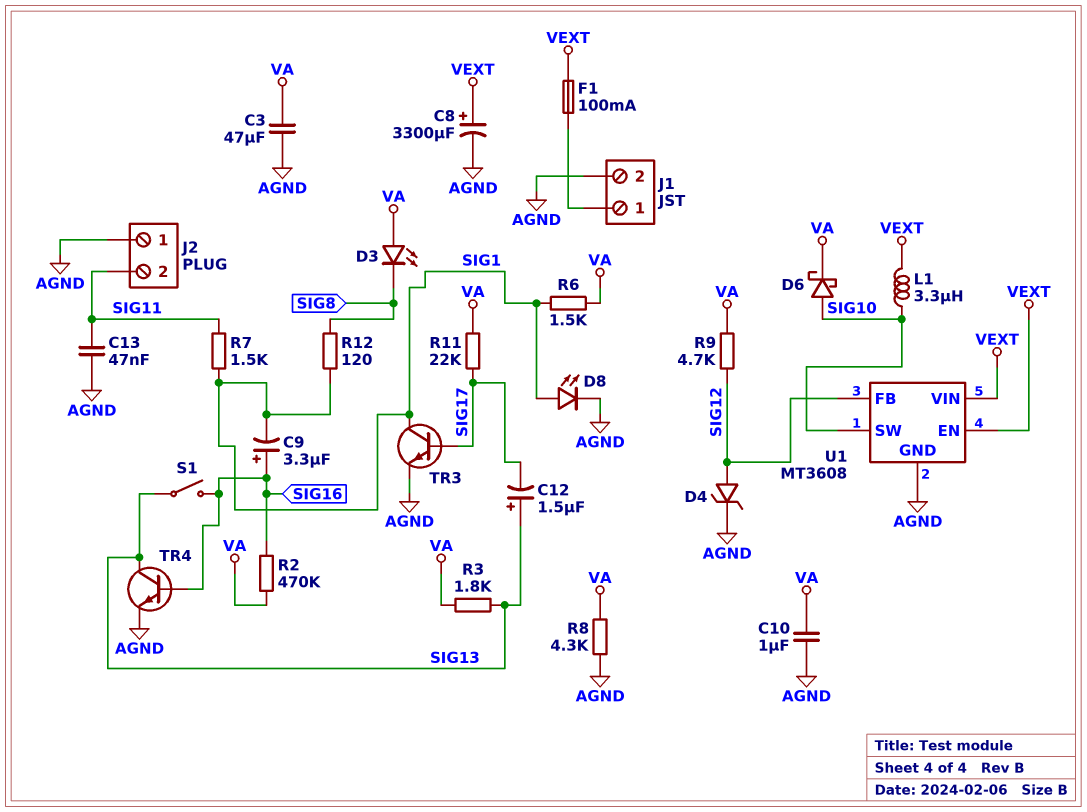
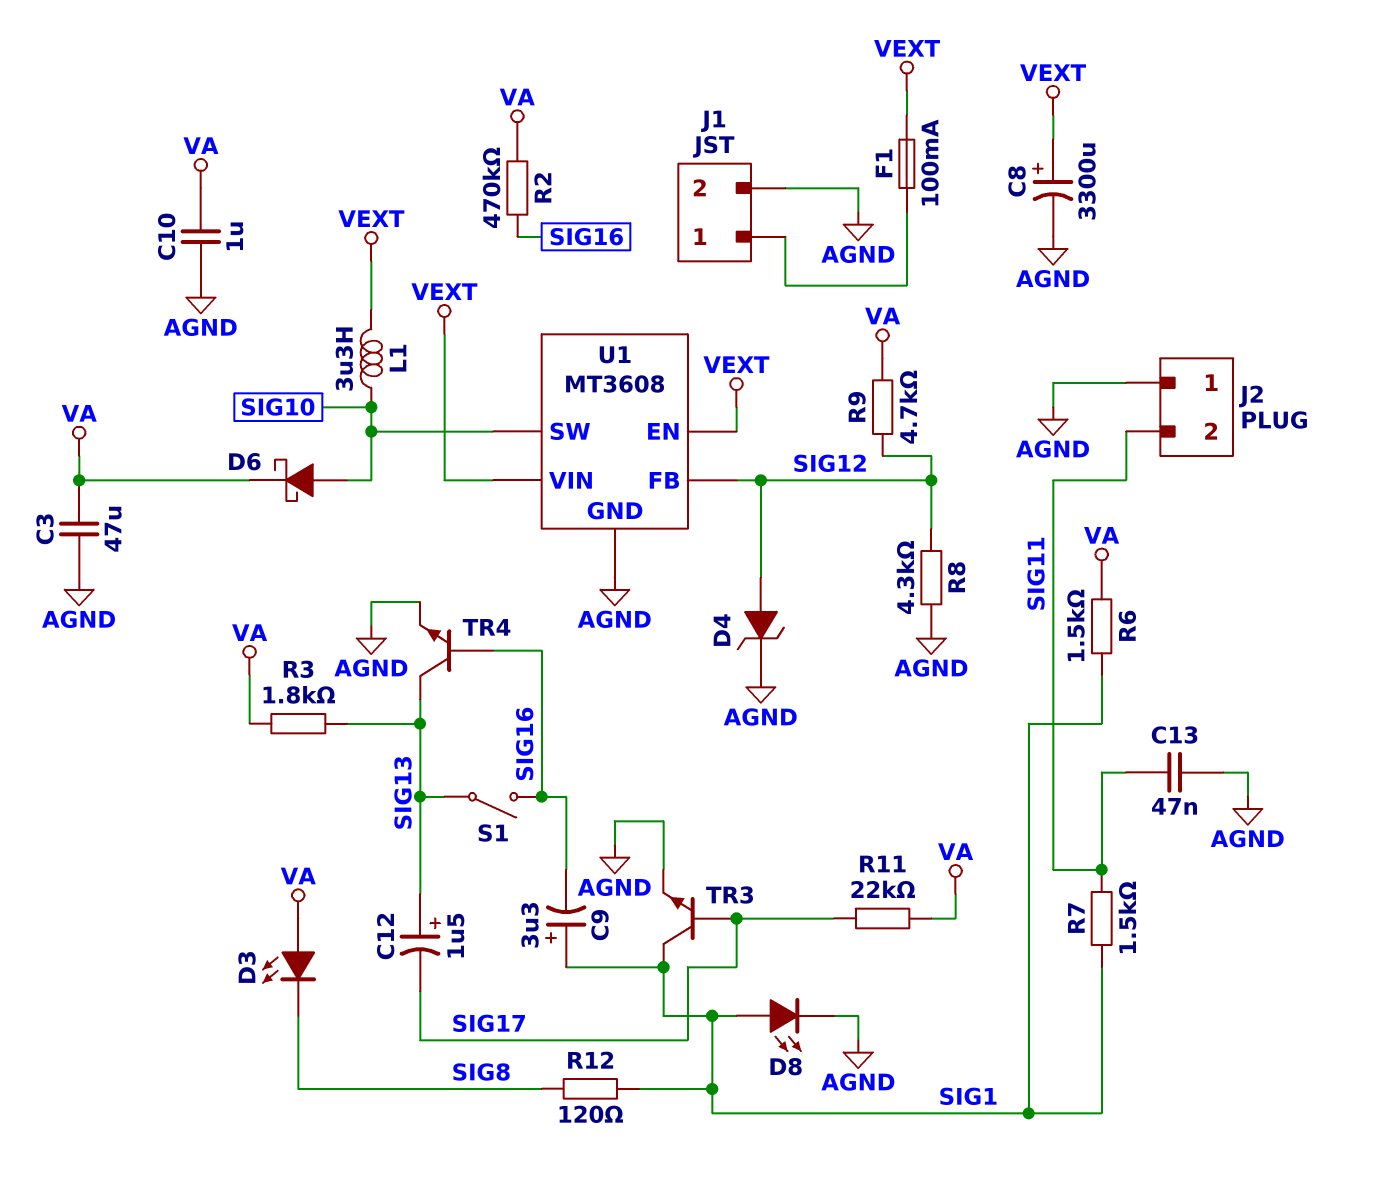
C9: 3.3uF (plus SIG16, minus SIG1) -> 3.3uF (plus SIG1, minus SIG16)
R8: 4.3k (AGND, VA) -> 4.3k (AGND, SIG12)

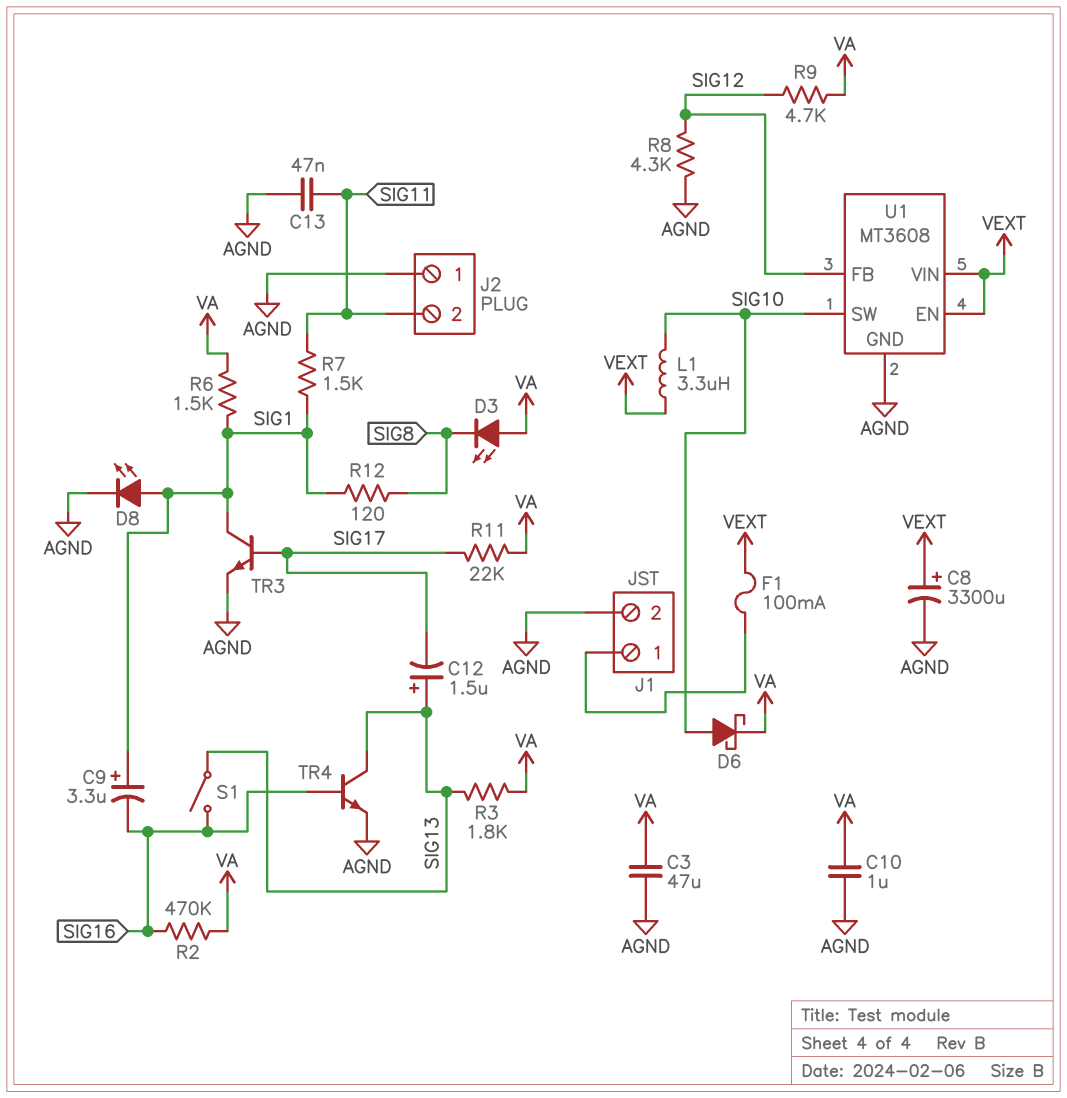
D4: zener (A SIG12, K AGND) -> none

